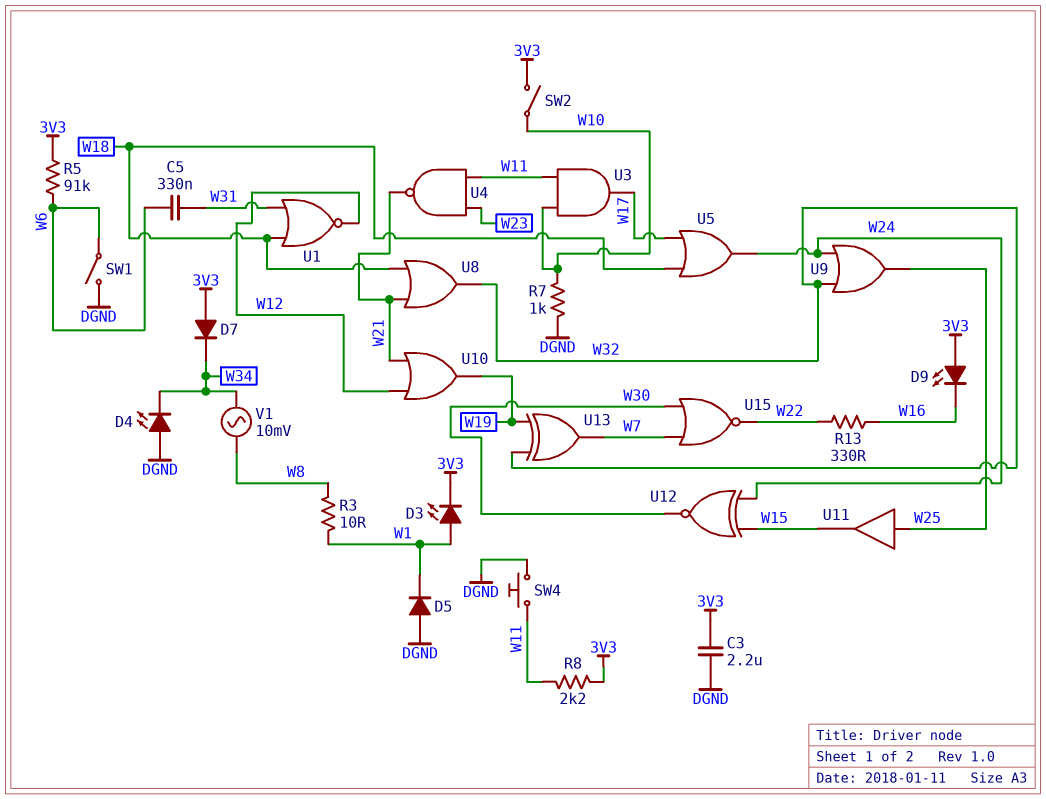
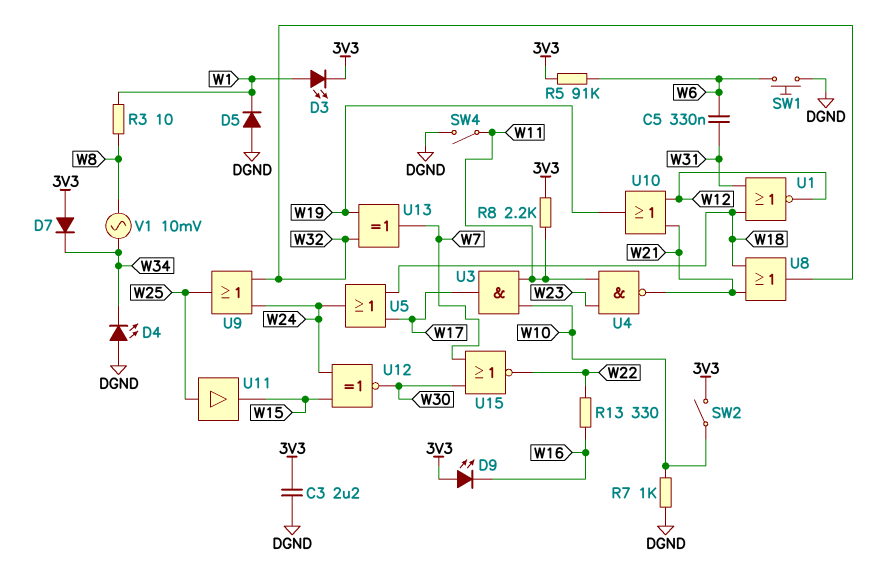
SW1: switch (DGND, W6) -> button (DGND, W6)
SW4: button (DGND, W11) -> switch (DGND, W11)

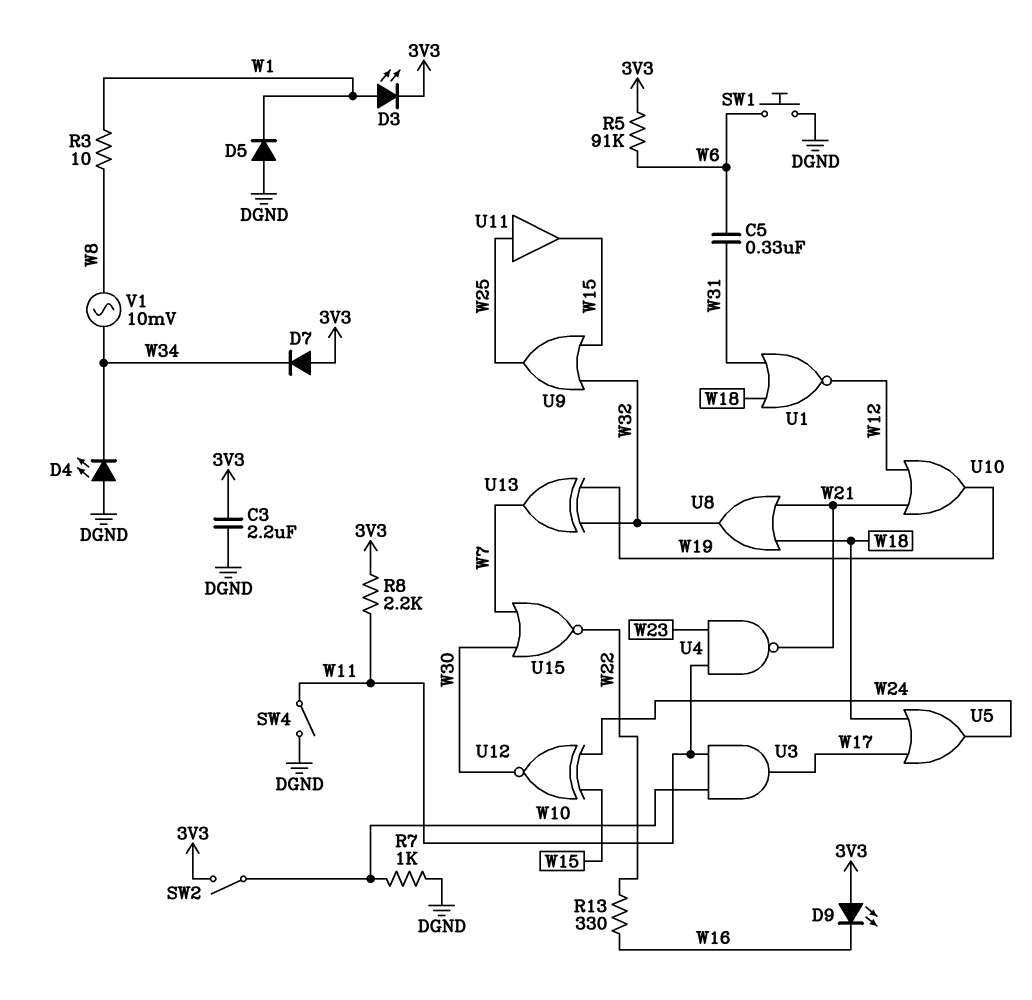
U9: OR (in W24, in W32, out W25) -> OR (in W15, in W32, out W25)

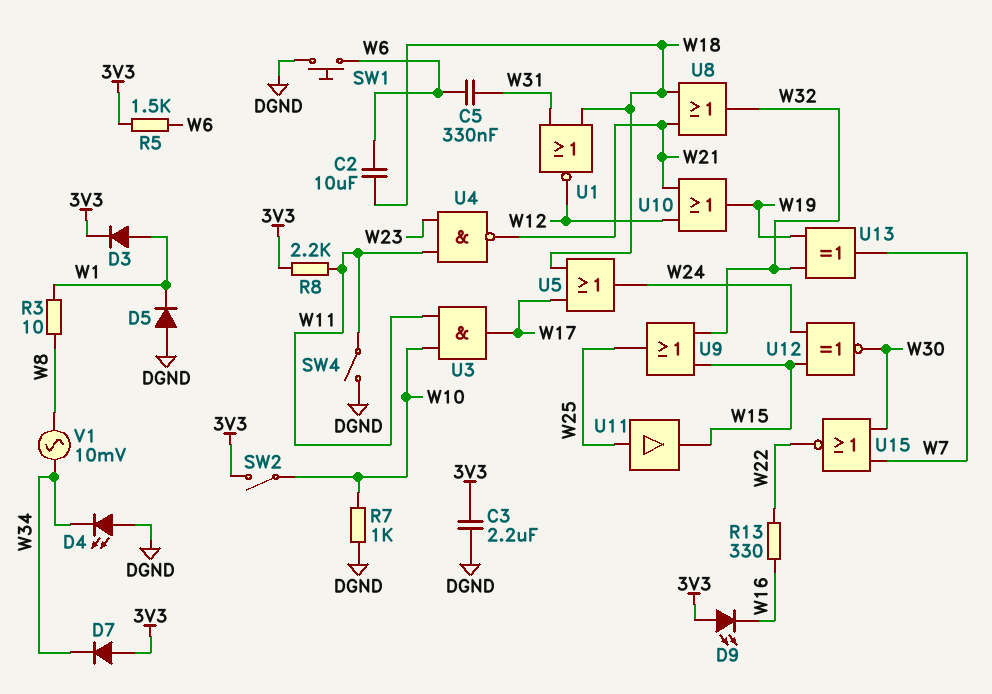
C2: none -> 10uF (W6, W18)
D3: LED (A W1, K 3V3) -> diode (A W1, K 3V3)
R5: 91k (3V3, W6) -> 1.5k (3V3, W6)

